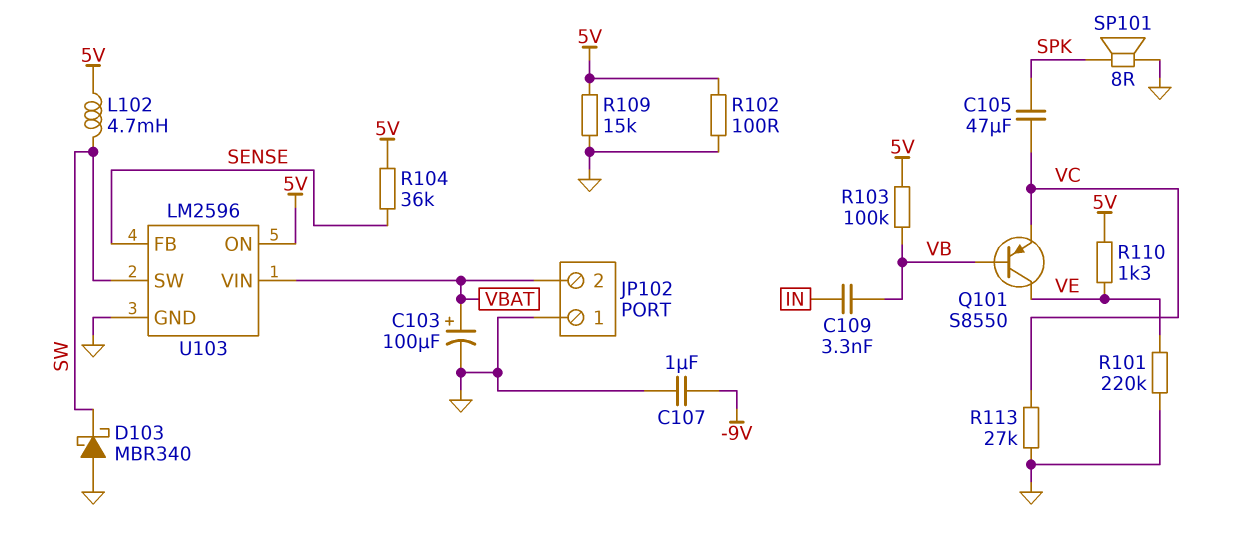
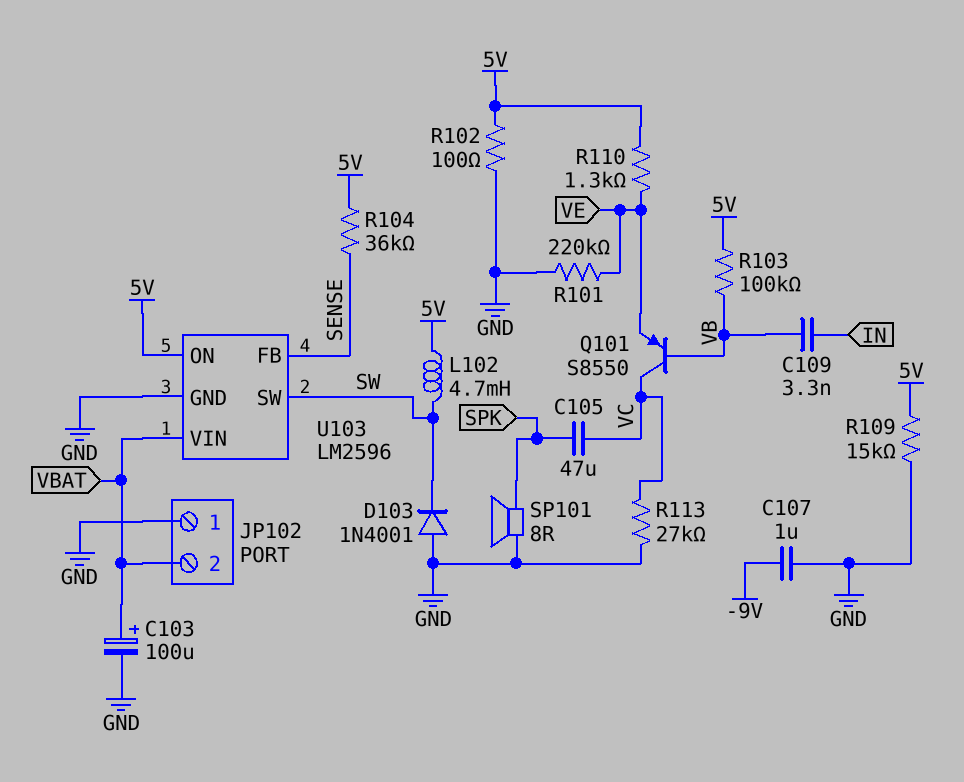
D103: schottky MBR340 (A GND, K SW) -> diode 1N4001 (A GND, K SW)
Q101: PNP S8550 (B VB, C VE, E VC) -> PNP S8550 (B VB, C VC, E VE)

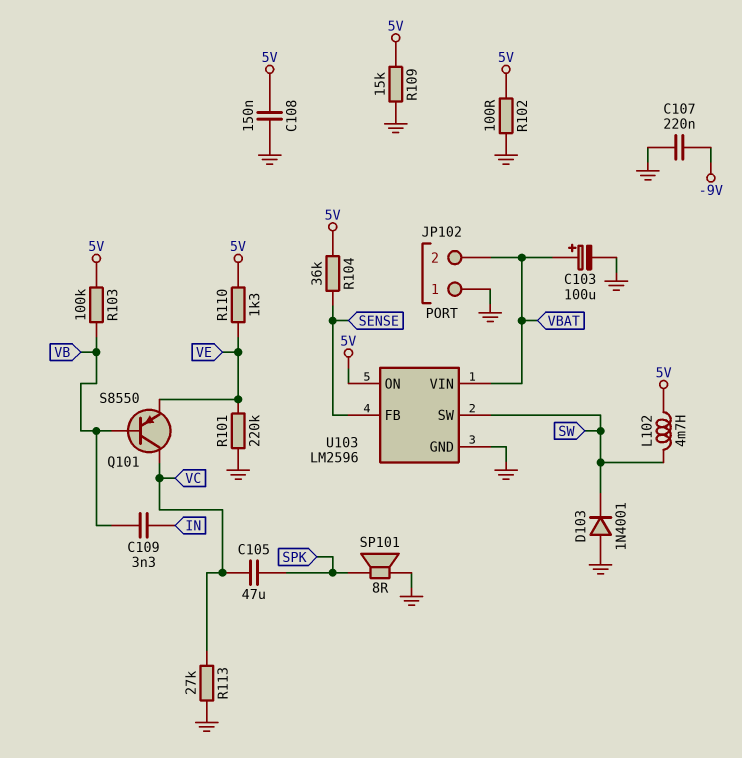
C107: 1uF (-9V, GND) -> 220nF (-9V, GND)
C108: none -> 150nF (5V, GND)

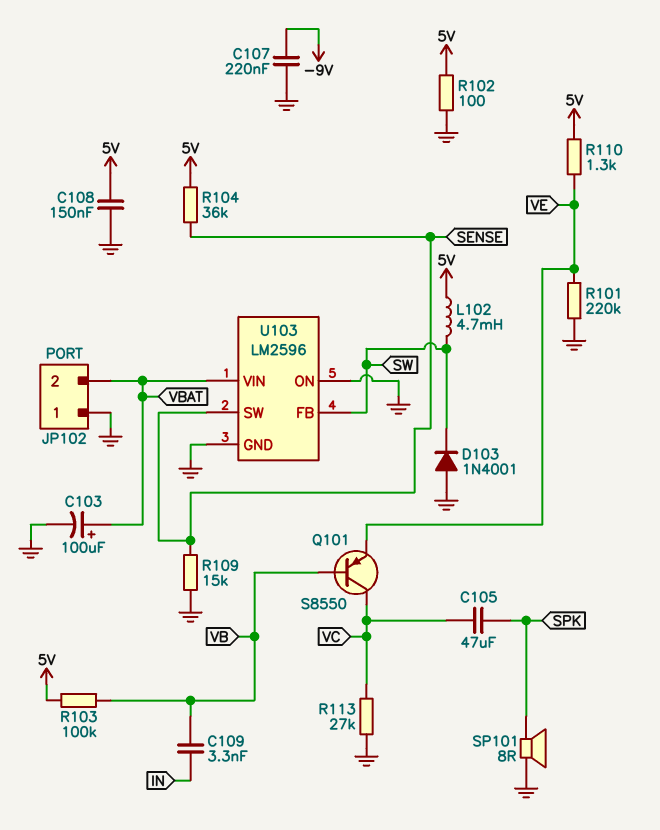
R109: 15k (5V, GND) -> 15k (GND, SENSE)
U103 pin FB: SENSE -> SW
U103 pin ON: 5V -> GND
U103 pin SW: SW -> SENSE

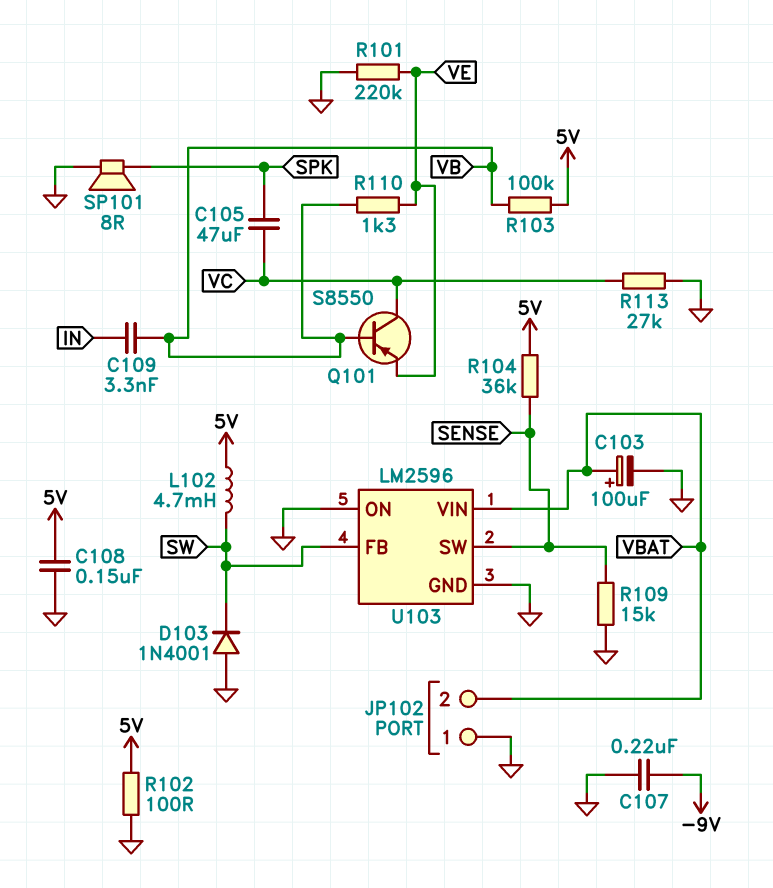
R110: 1.3k (5V, VE) -> 1.3k (VB, VE)

